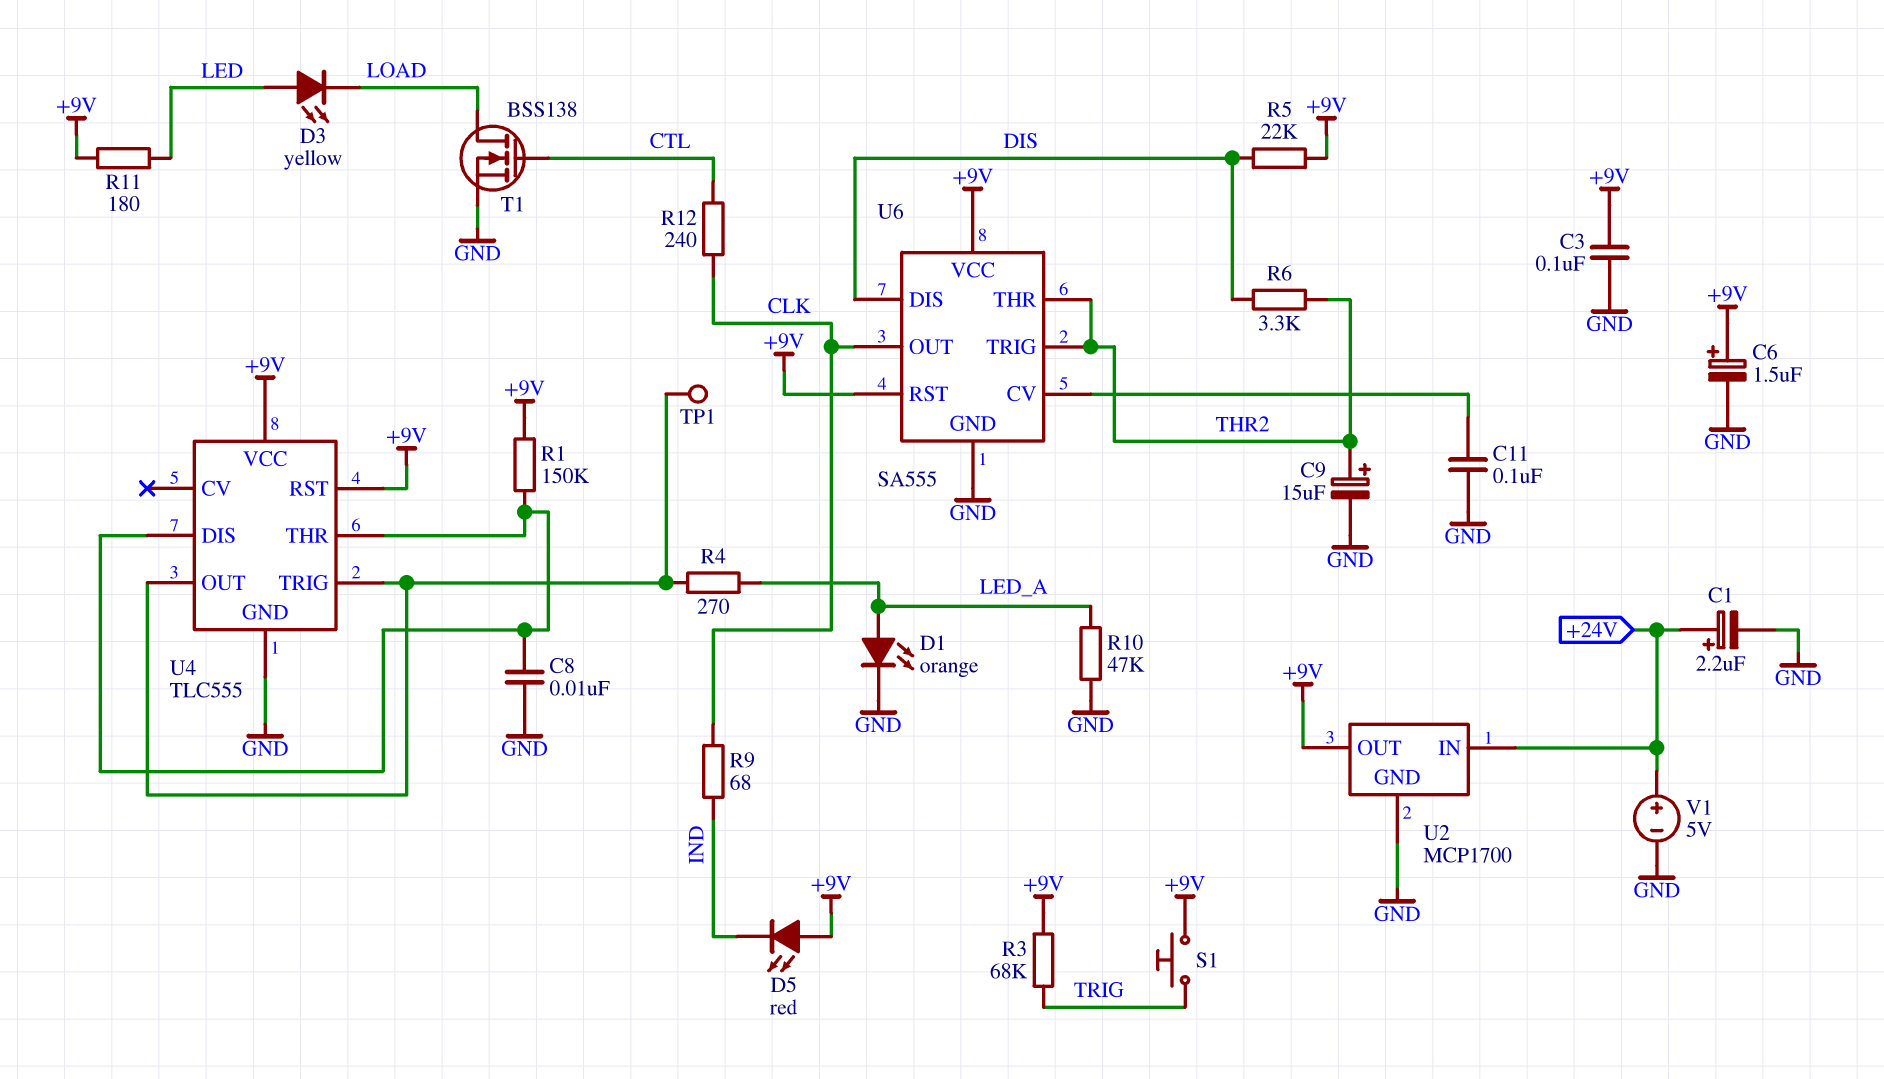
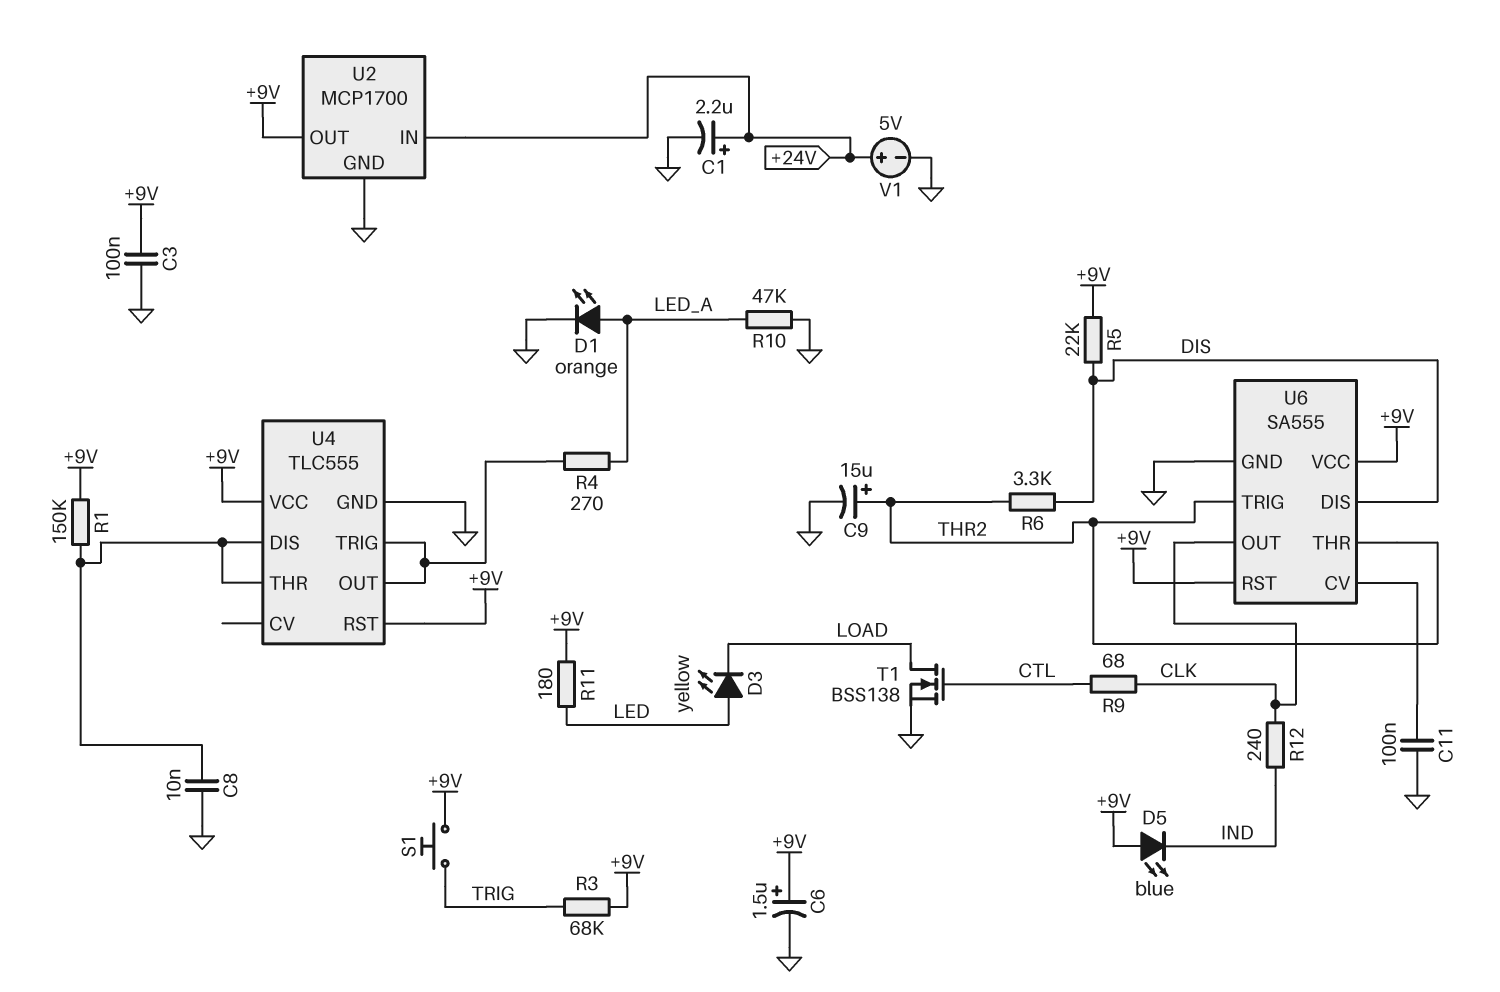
D5: LED red (A +9V, K IND) -> LED blue (A +9V, K IND)
R9: 68 (CLK, IND) -> 68 (CLK, CTL)
R12: 240 (CLK, CTL) -> 240 (CLK, IND)
TP1: test point (U4/OUT) -> none

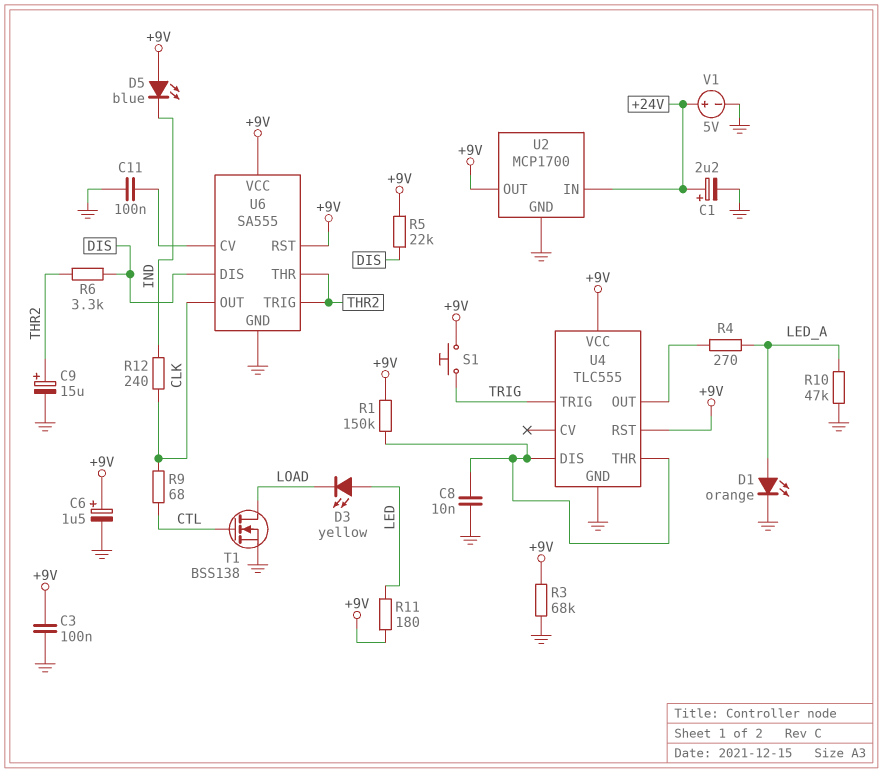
R3: 68k (+9V, TRIG) -> 68k (+9V, GND)
U4 pin TRIG: U4/OUT -> TRIG

